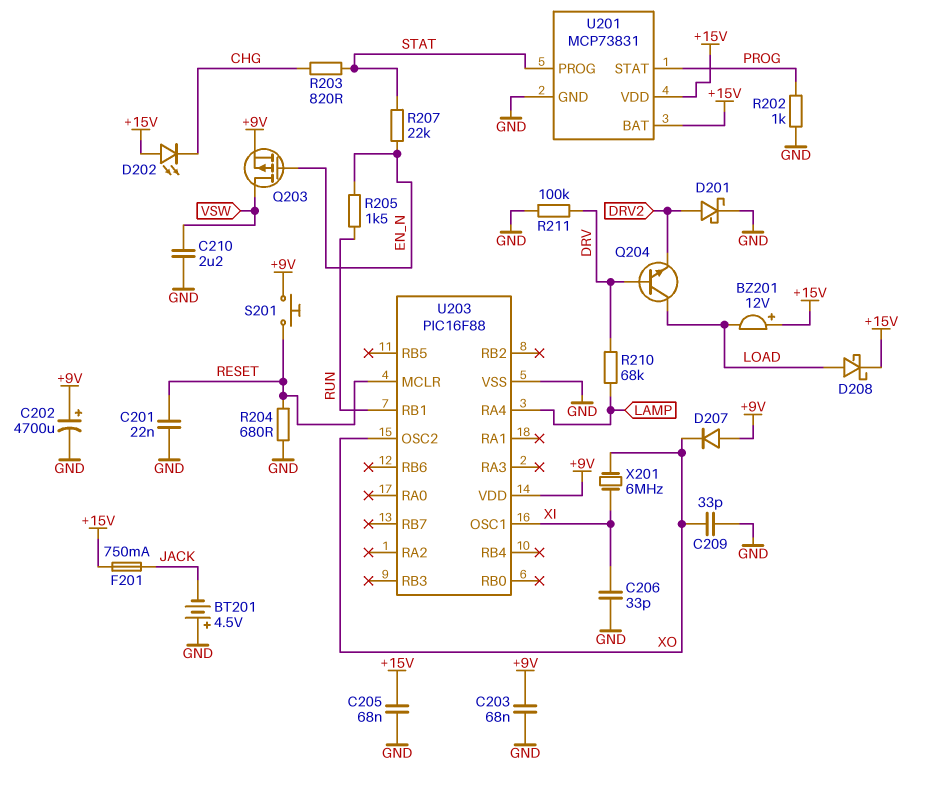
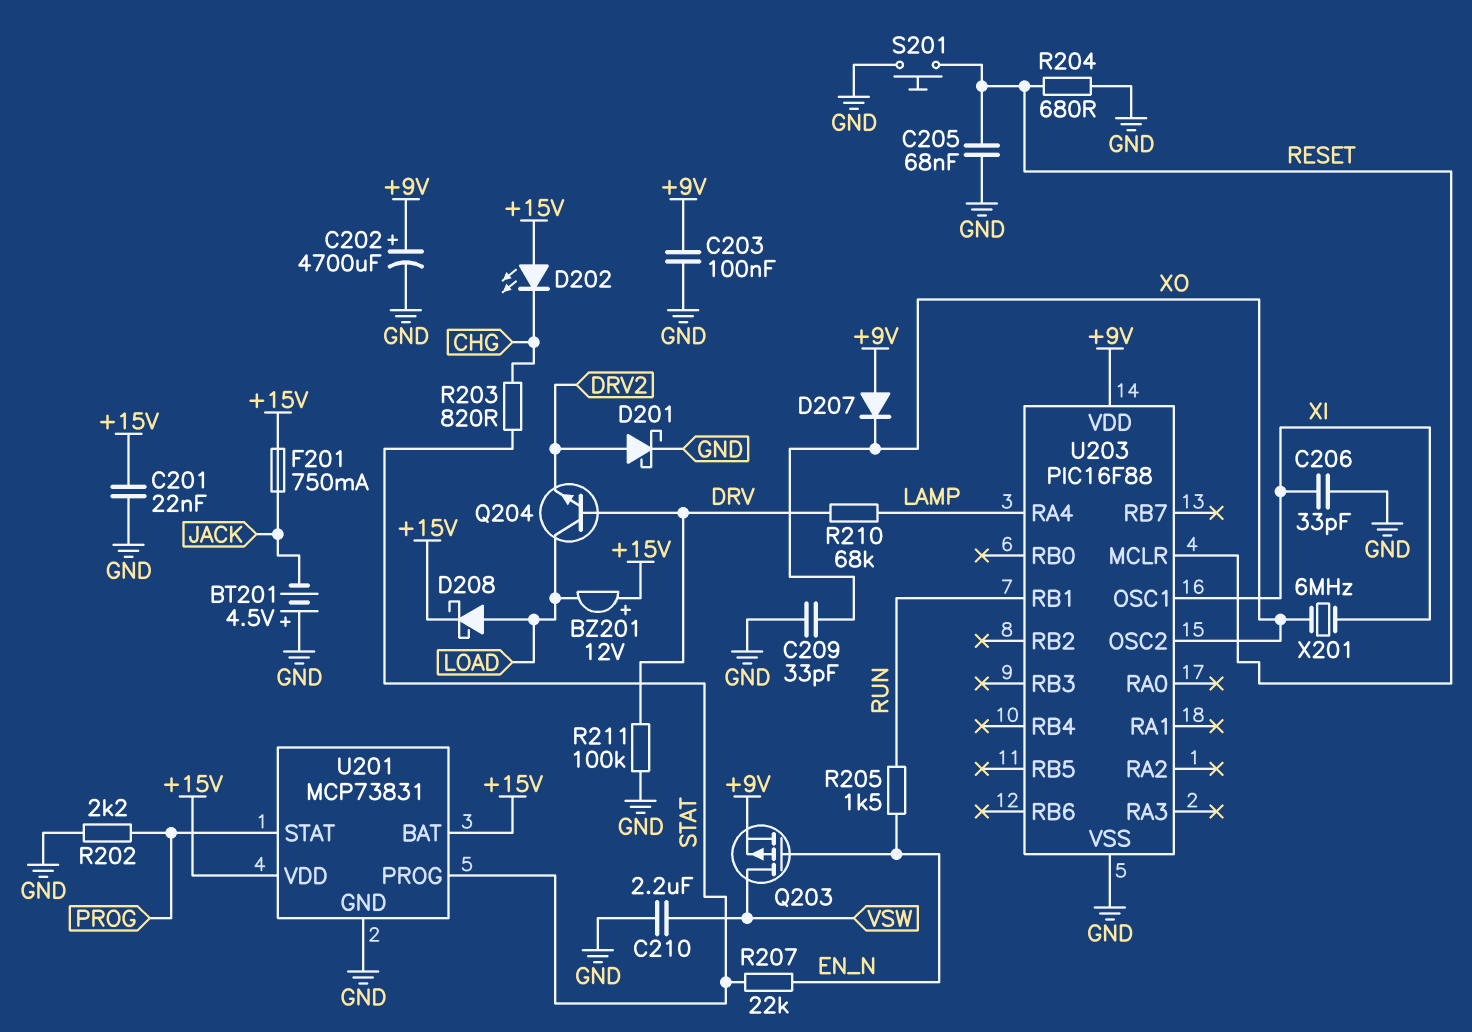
C201: 22nF (GND, RESET) -> 22nF (+15V, GND)
C203: 68nF (+9V, GND) -> 100nF (+9V, GND)
C205: 68nF (+15V, GND) -> 68nF (GND, RESET)
R202: 1k (GND, PROG) -> 2.2k (GND, PROG)
S201: button (+9V, RESET) -> button (GND, RESET)

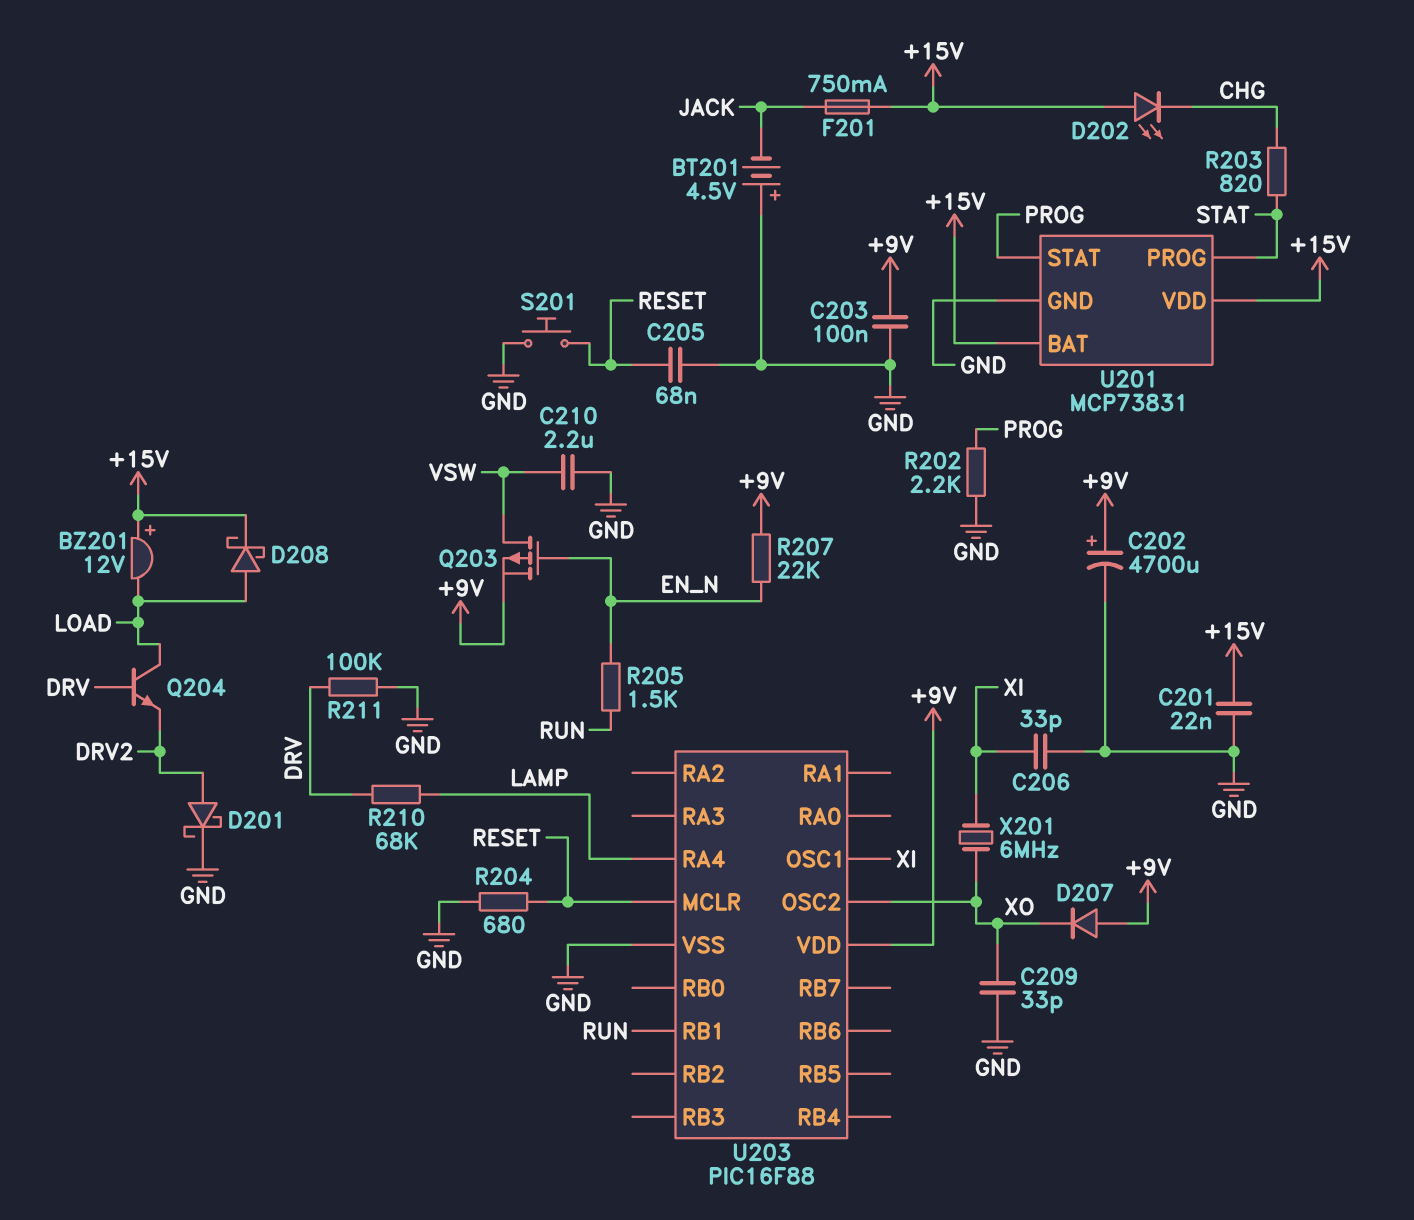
R207: 22k (EN_N, STAT) -> 22k (+9V, EN_N)

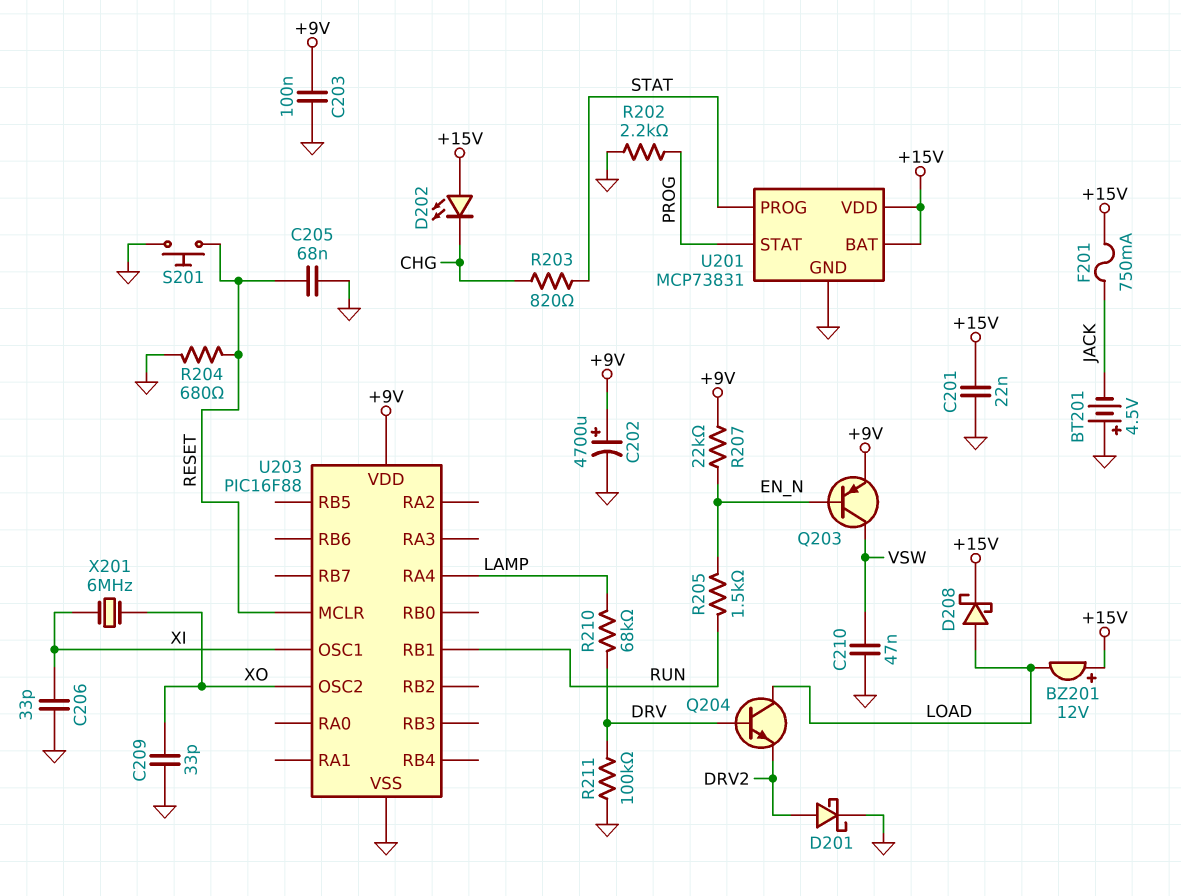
C210: 2.2uF (GND, VSW) -> 47nF (GND, VSW)
D207: diode (A +9V, K XO) -> none
Q203: PMOS (G EN_N, D VSW, S +9V) -> PNP (B EN_N, C VSW, E +9V)

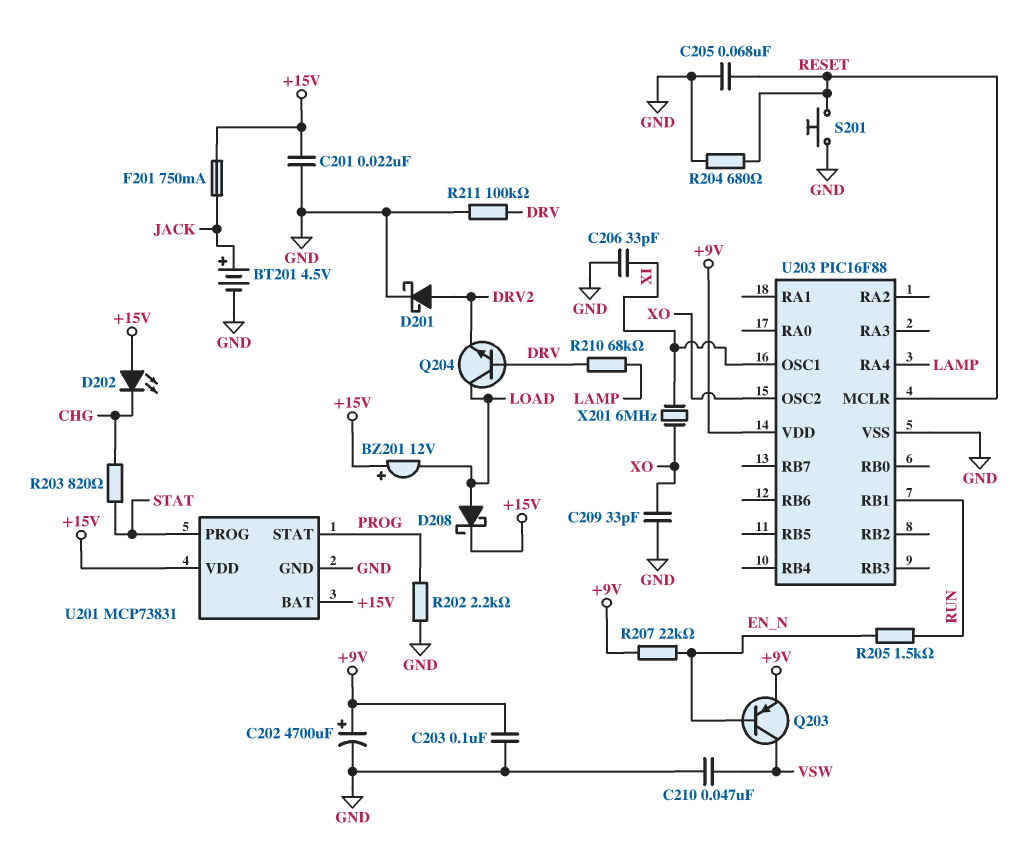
BT201: 4.5V (plus GND, minus JACK) -> 4.5V (plus JACK, minus GND)

